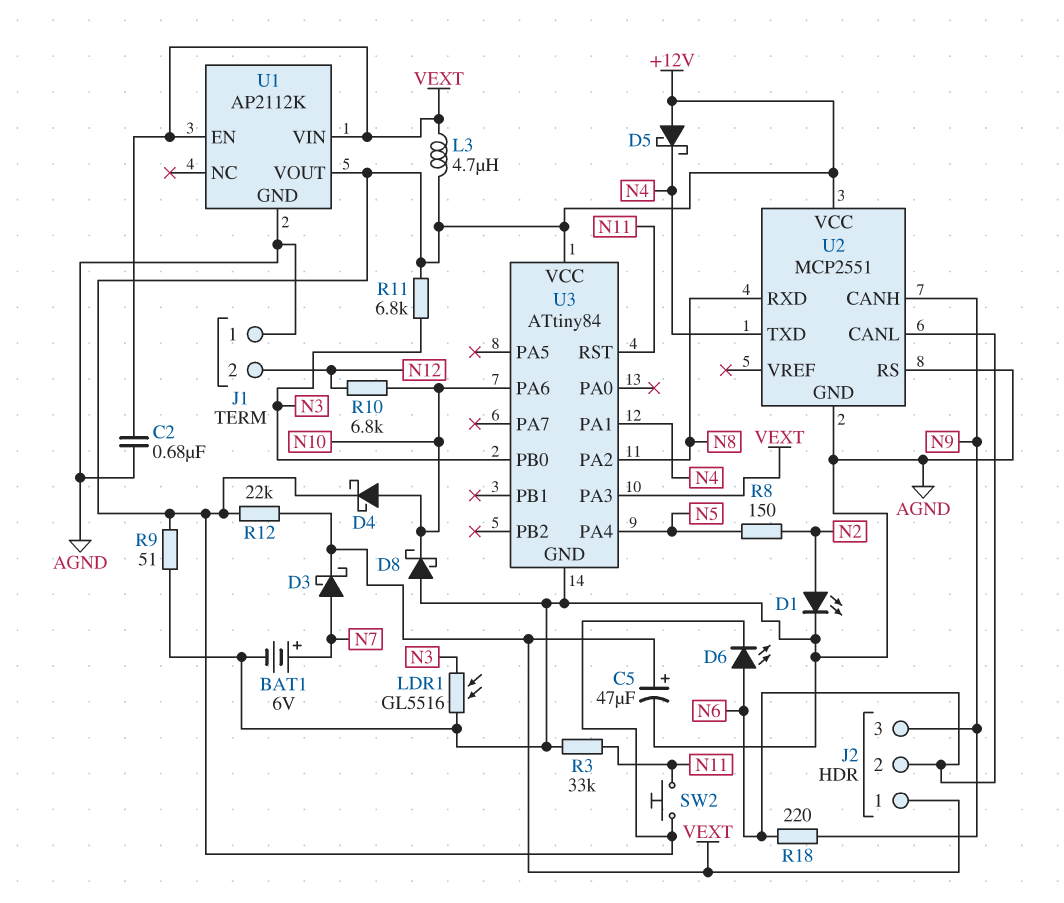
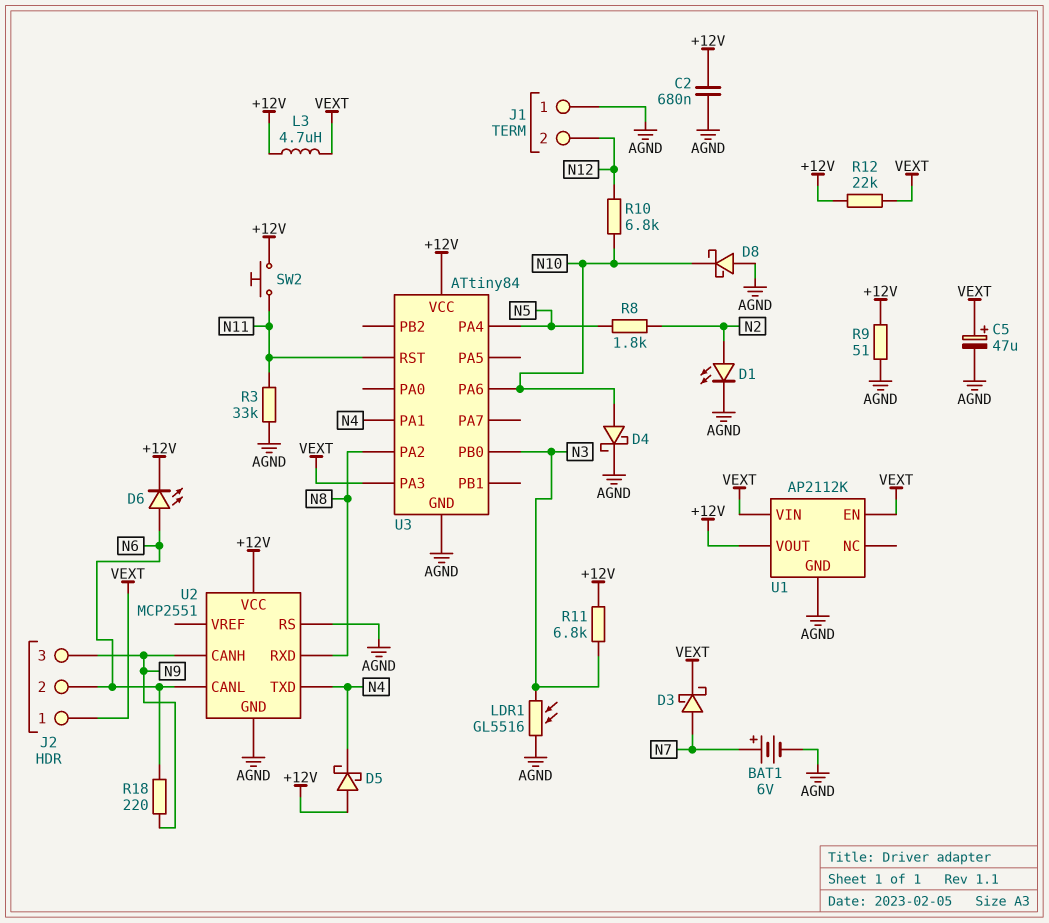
C2: 680nF (AGND, VEXT) -> 680nF (+12V, AGND)
D4: schottky (A N10, K +12V) -> schottky (A N10, K AGND)
R8: 150 (N2, N5) -> 1.8k (N2, N5)

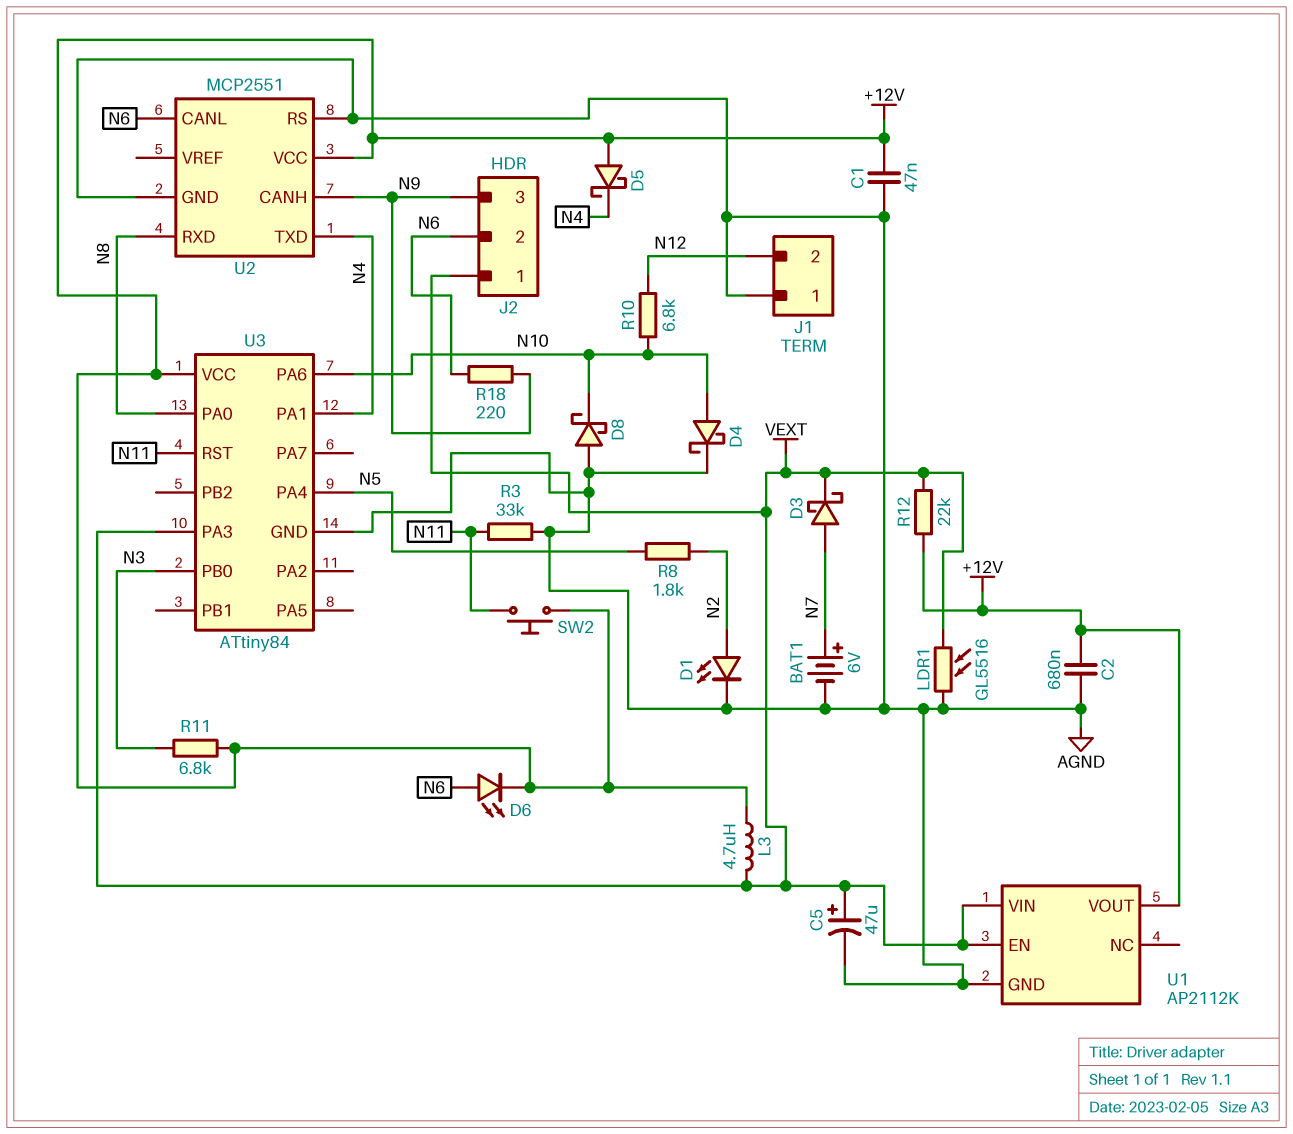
C1: none -> 47nF (+12V, AGND)
LDR1: GL5516 (AGND, N3) -> GL5516 (AGND, VEXT)
R9: 51 (+12V, AGND) -> none
U3 pin PA0: none -> N8
U3 pin PA2: N8 -> none

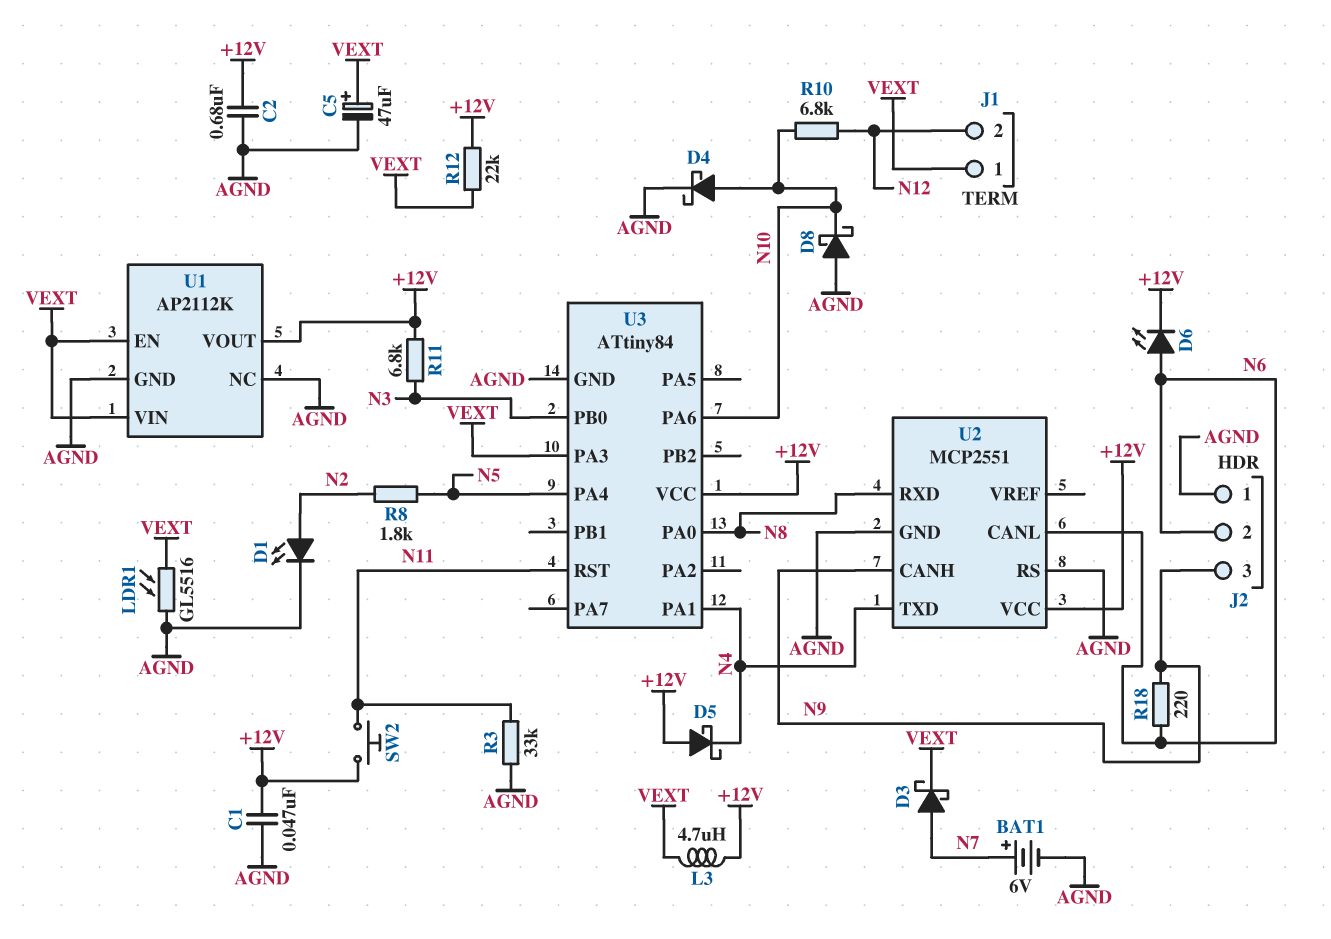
J1 pin 1: AGND -> VEXT
J2 pin 1: VEXT -> AGND
U1 pin NC: none -> AGND

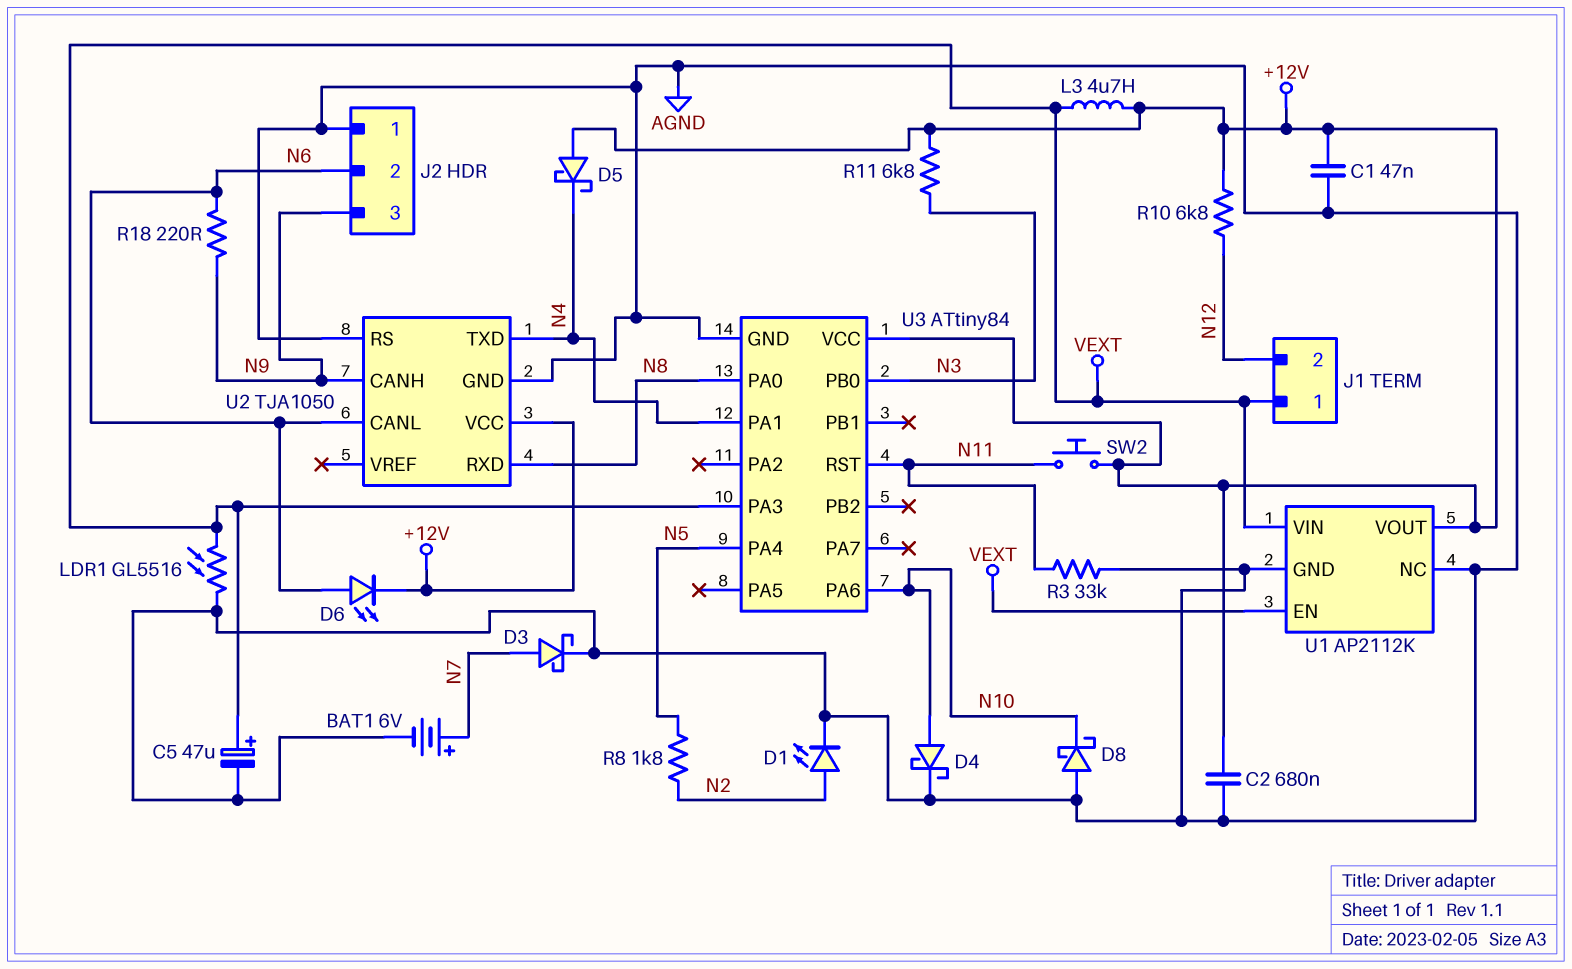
D3: schottky (A N7, K VEXT) -> schottky (A N7, K AGND)
R10: 6.8k (N10, N12) -> 6.8k (+12V, N12)
R12: 22k (+12V, VEXT) -> none
U2: MCP2551 -> TJA1050

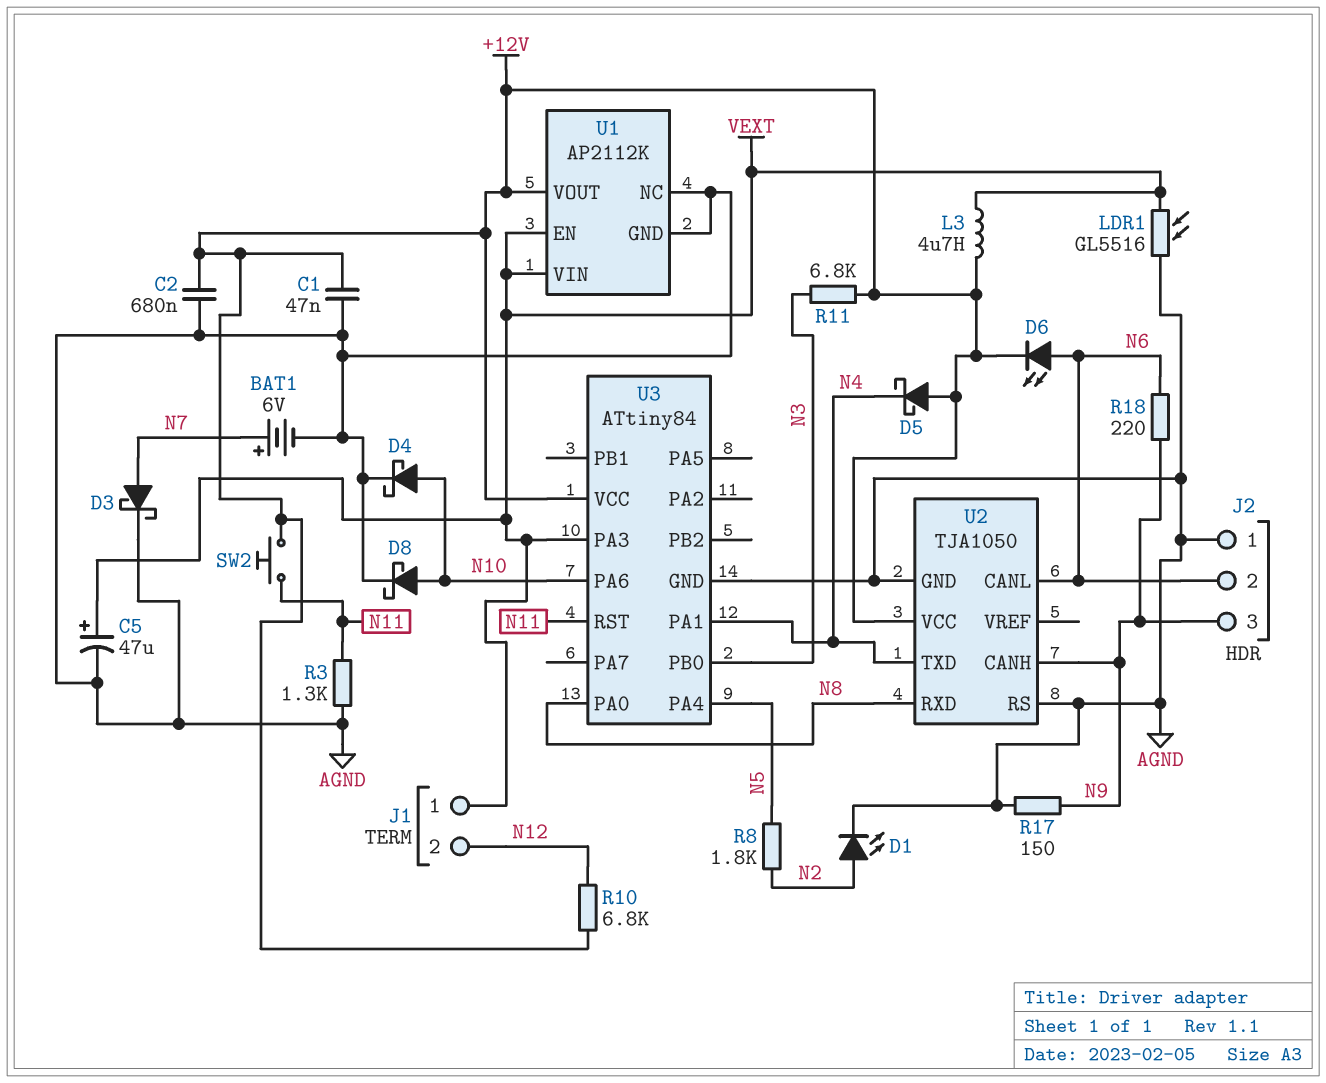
D8: schottky (A AGND, K N10) -> schottky (A N10, K AGND)
R3: 33k (AGND, N11) -> 1.3k (AGND, N11)
R17: none -> 150 (AGND, N9)

